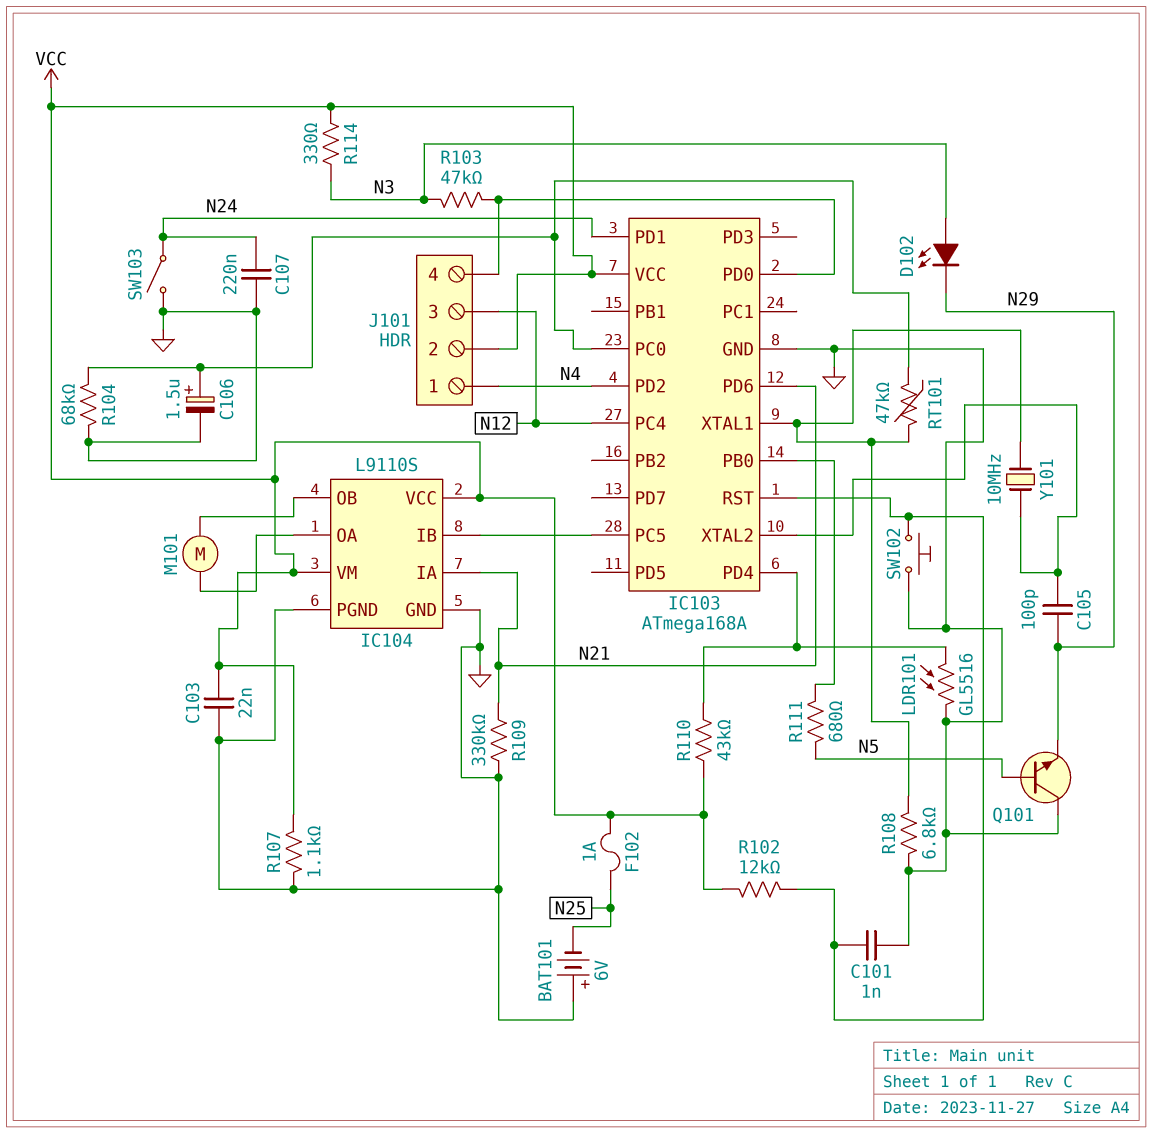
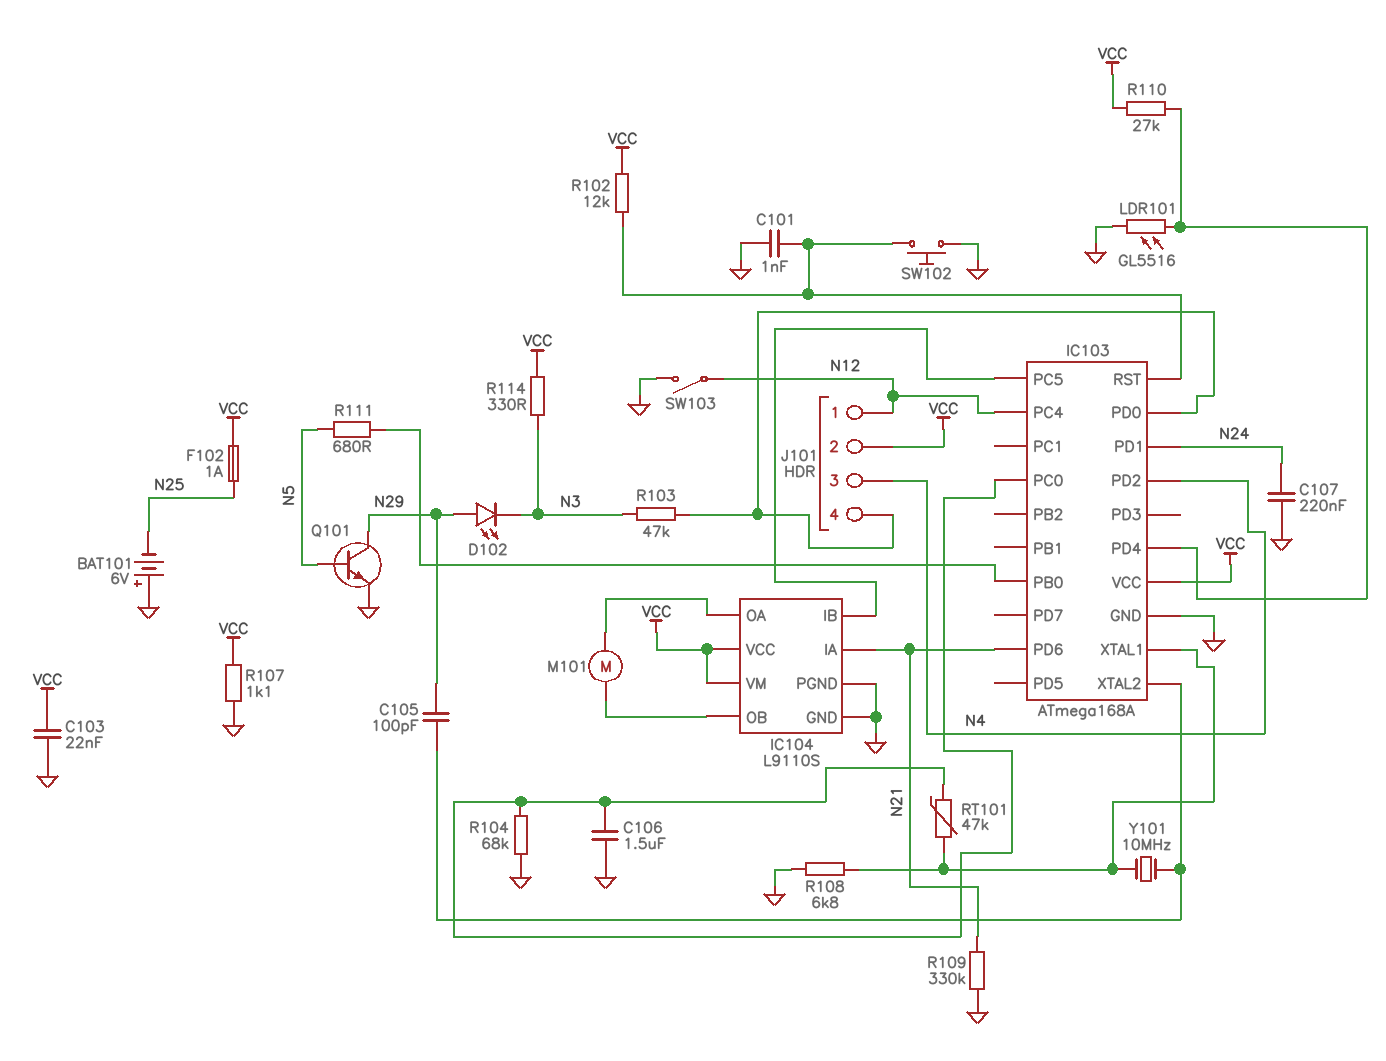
C106: 1.5uF (plus IC103/PC0, minus GND) -> 1.5uF (GND, IC103/PC0)
D102: LED (A N3, K N29) -> LED (A N29, K N3)
J101 pin 1: N4 -> N12
J101 pin 3: N12 -> N4
Q101: NPN (B N5, C GND, E N29) -> NPN (B N5, C N29, E GND)
R110: 43k (IC103/PD4, VCC) -> 27k (IC103/PD4, VCC)
SW103: switch (GND, N24) -> switch (GND, N12)

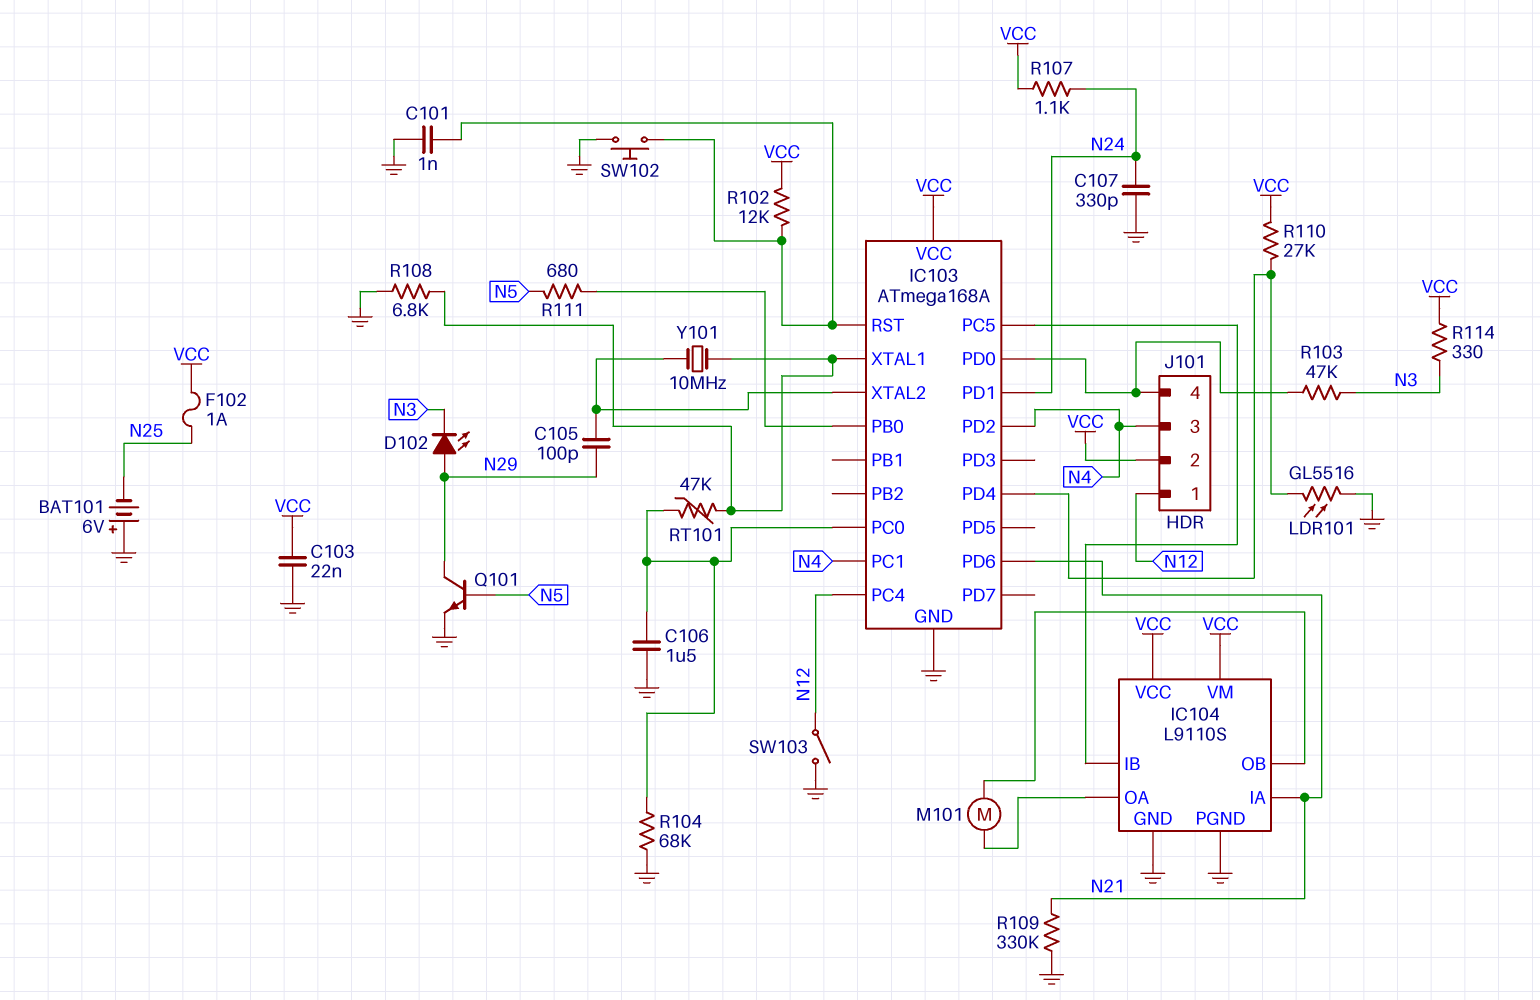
C107: 220nF (GND, N24) -> 330pF (GND, N24)
IC103 pin PC1: none -> N4
R107: 1.1k (GND, VCC) -> 1.1k (N24, VCC)

